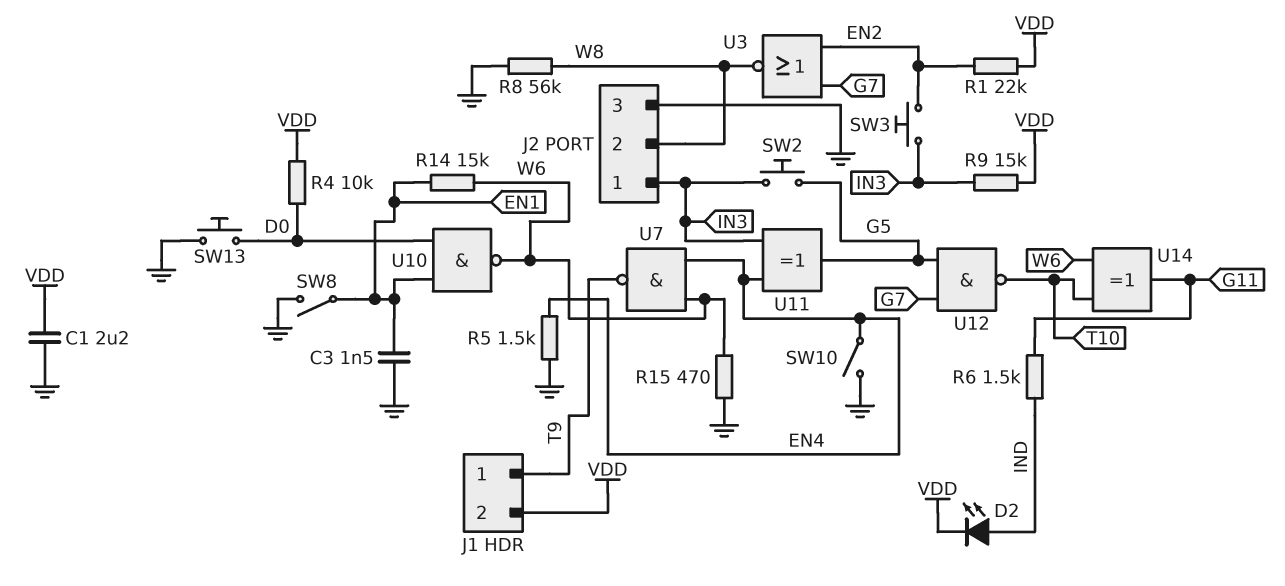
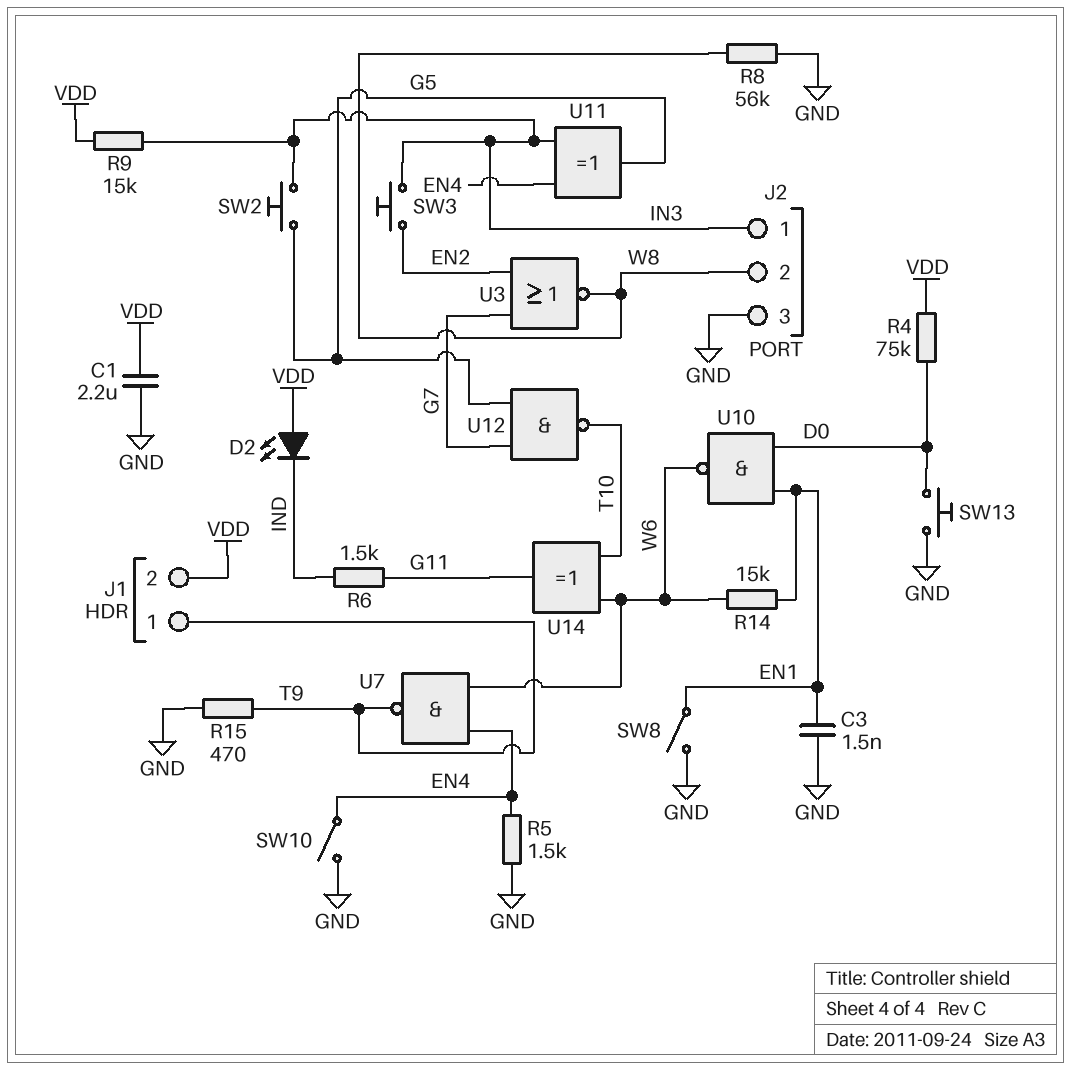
D2: LED (A IND, K VDD) -> LED (A VDD, K IND)
R1: 22k (EN2, VDD) -> none
R4: 10k (D0, VDD) -> 75k (D0, VDD)
R15: 470 (GND, W6) -> 470 (GND, T9)

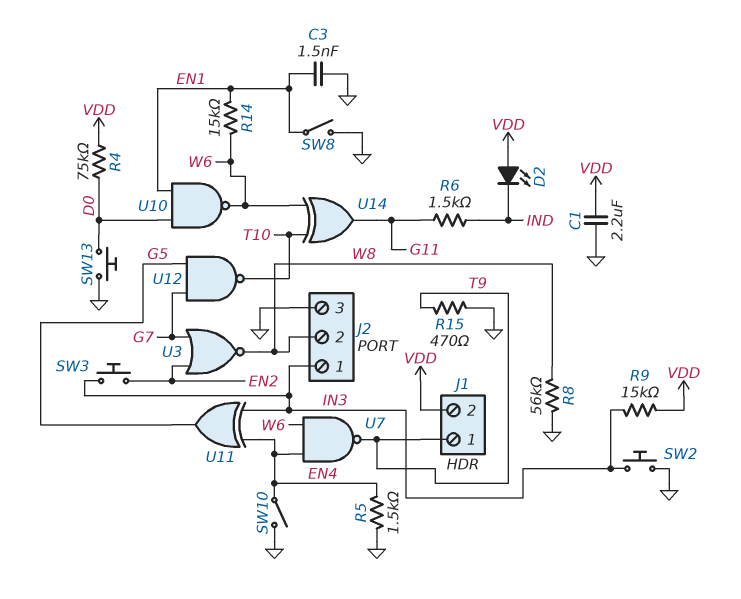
SW2: button (G5, IN3) -> button (GND, IN3)

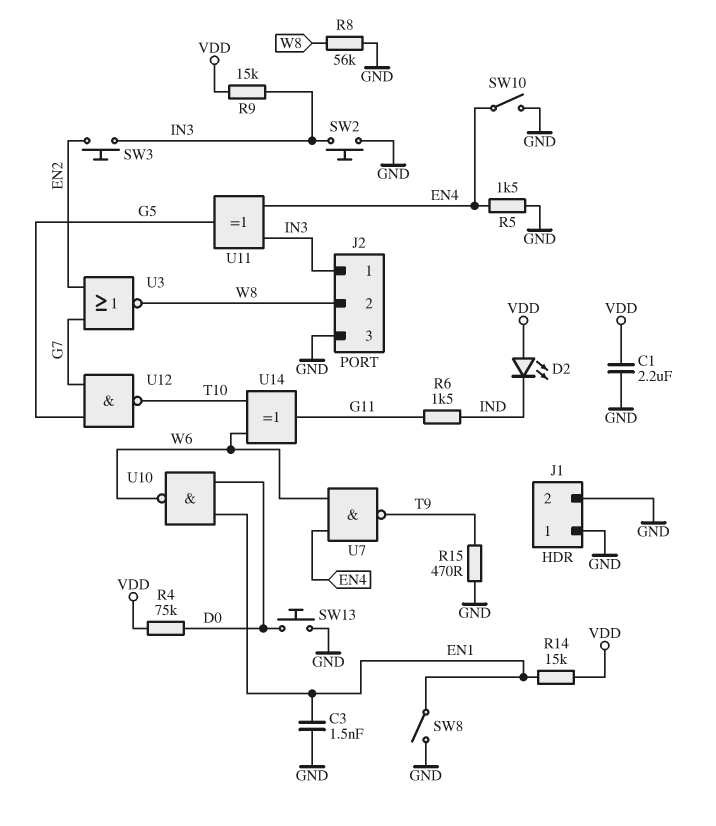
J1 pin 1: T9 -> GND
J1 pin 2: VDD -> GND
R14: 15k (EN1, W6) -> 15k (EN1, VDD)

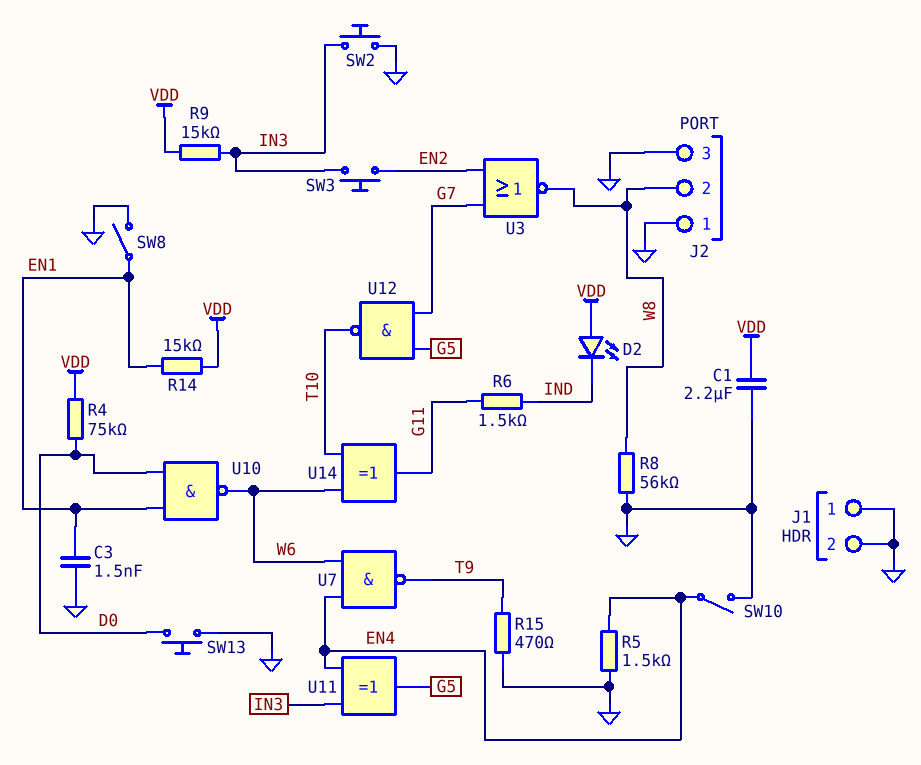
J2 pin 1: IN3 -> GND

